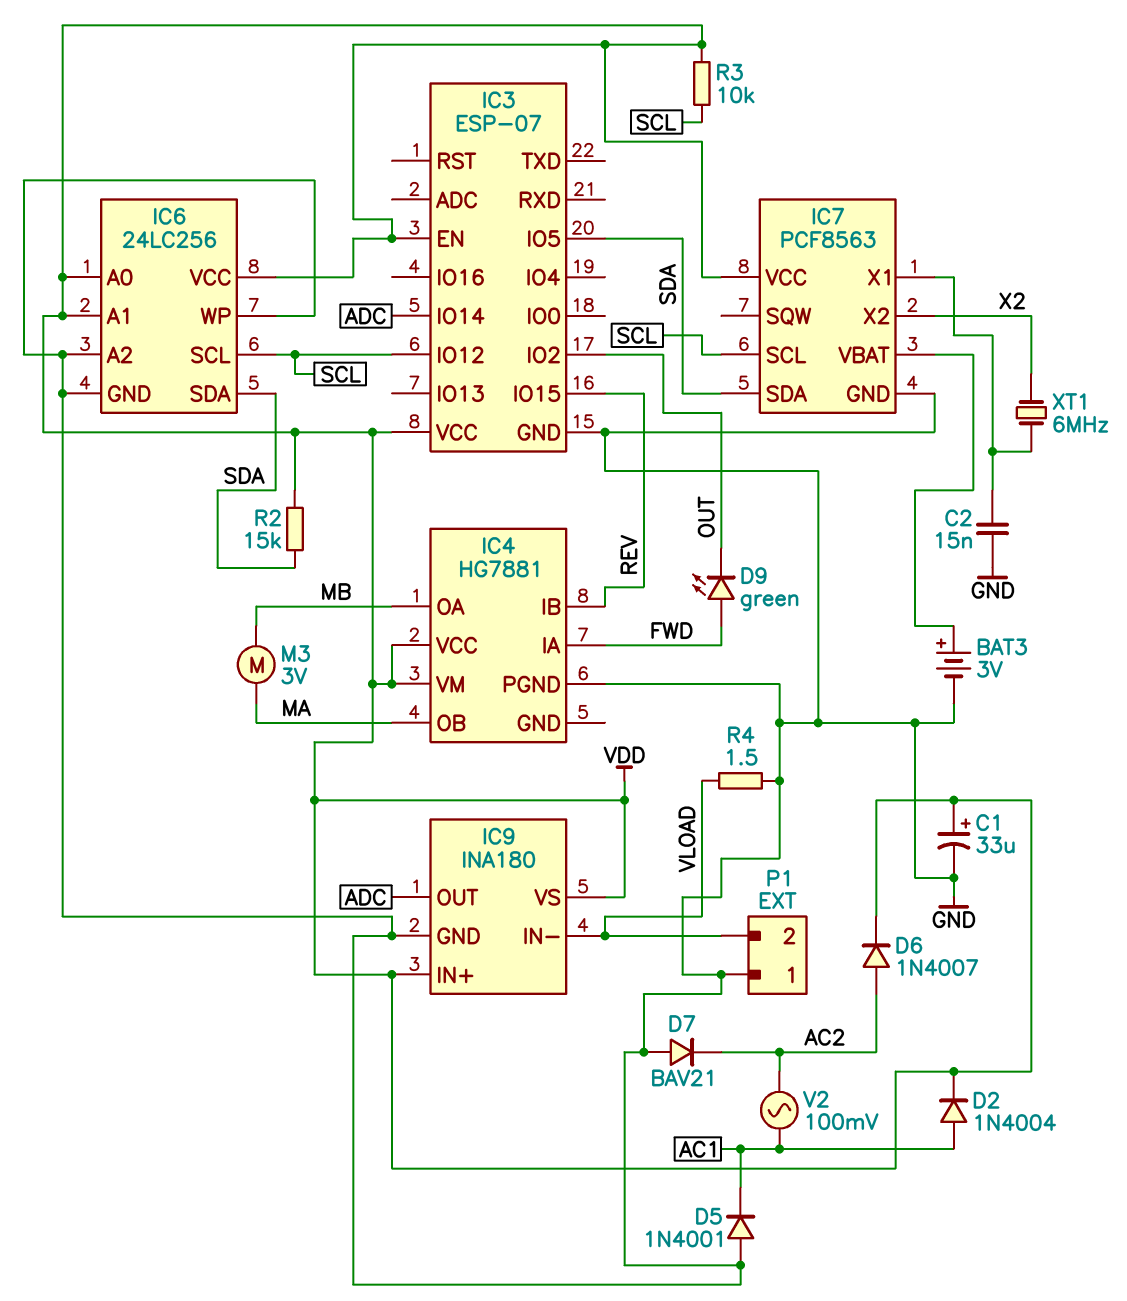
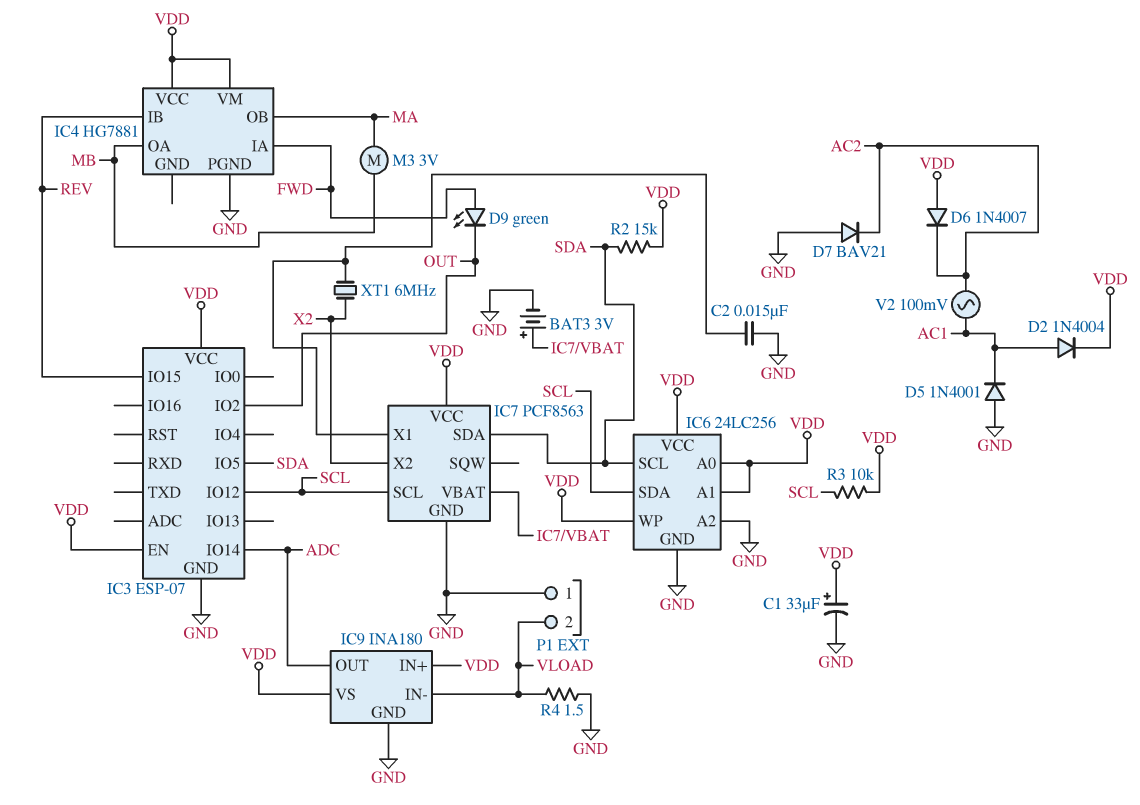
D6: diode 1N4007 (A AC2, K VDD) -> diode 1N4007 (A VDD, K AC2)
IC6 pin SCL: SCL -> SDA
IC6 pin SDA: SDA -> SCL
IC6 pin WP: GND -> VDD

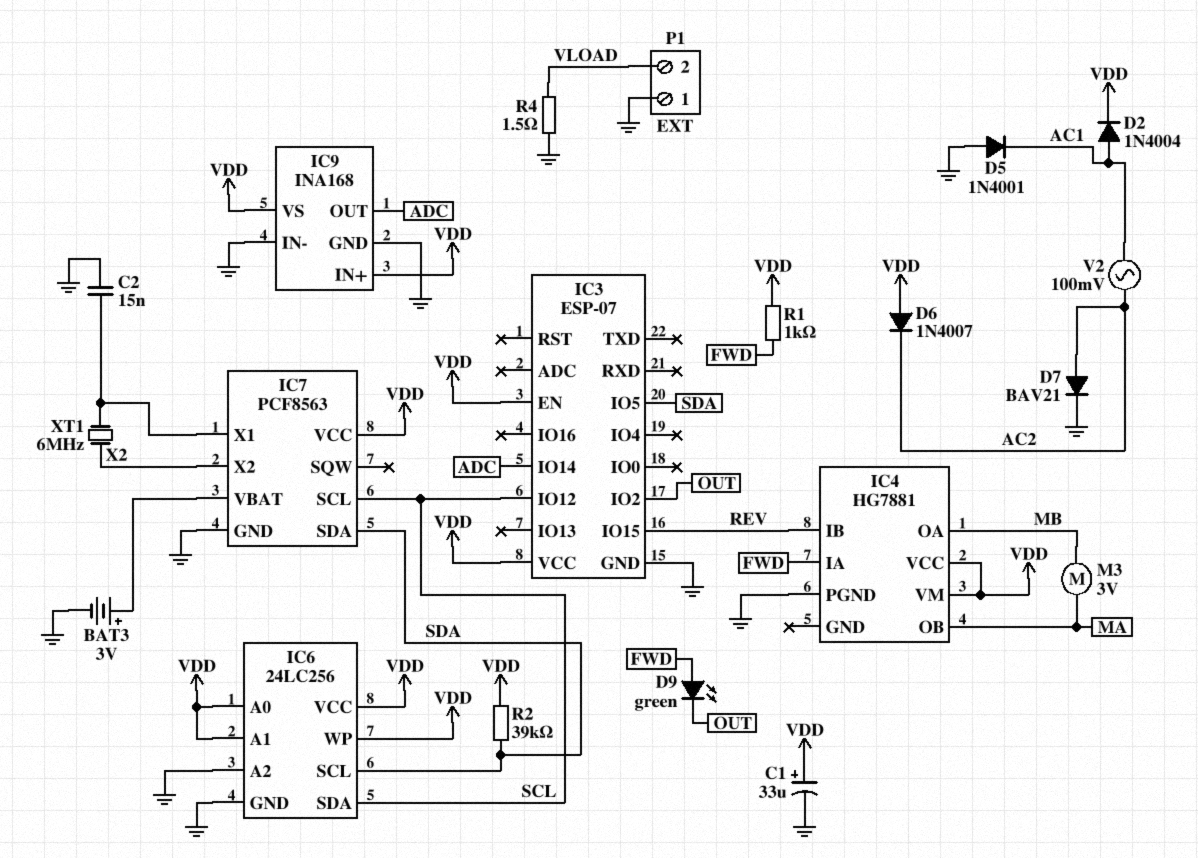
D7: diode BAV21 (A GND, K AC2) -> diode BAV21 (A AC2, K GND)
IC9: INA180 -> INA168
IC9 pin IN-: VLOAD -> GND
R1: none -> 1k (FWD, VDD)
R2: 15k (SDA, VDD) -> 39k (SDA, VDD)
R3: 10k (SCL, VDD) -> none

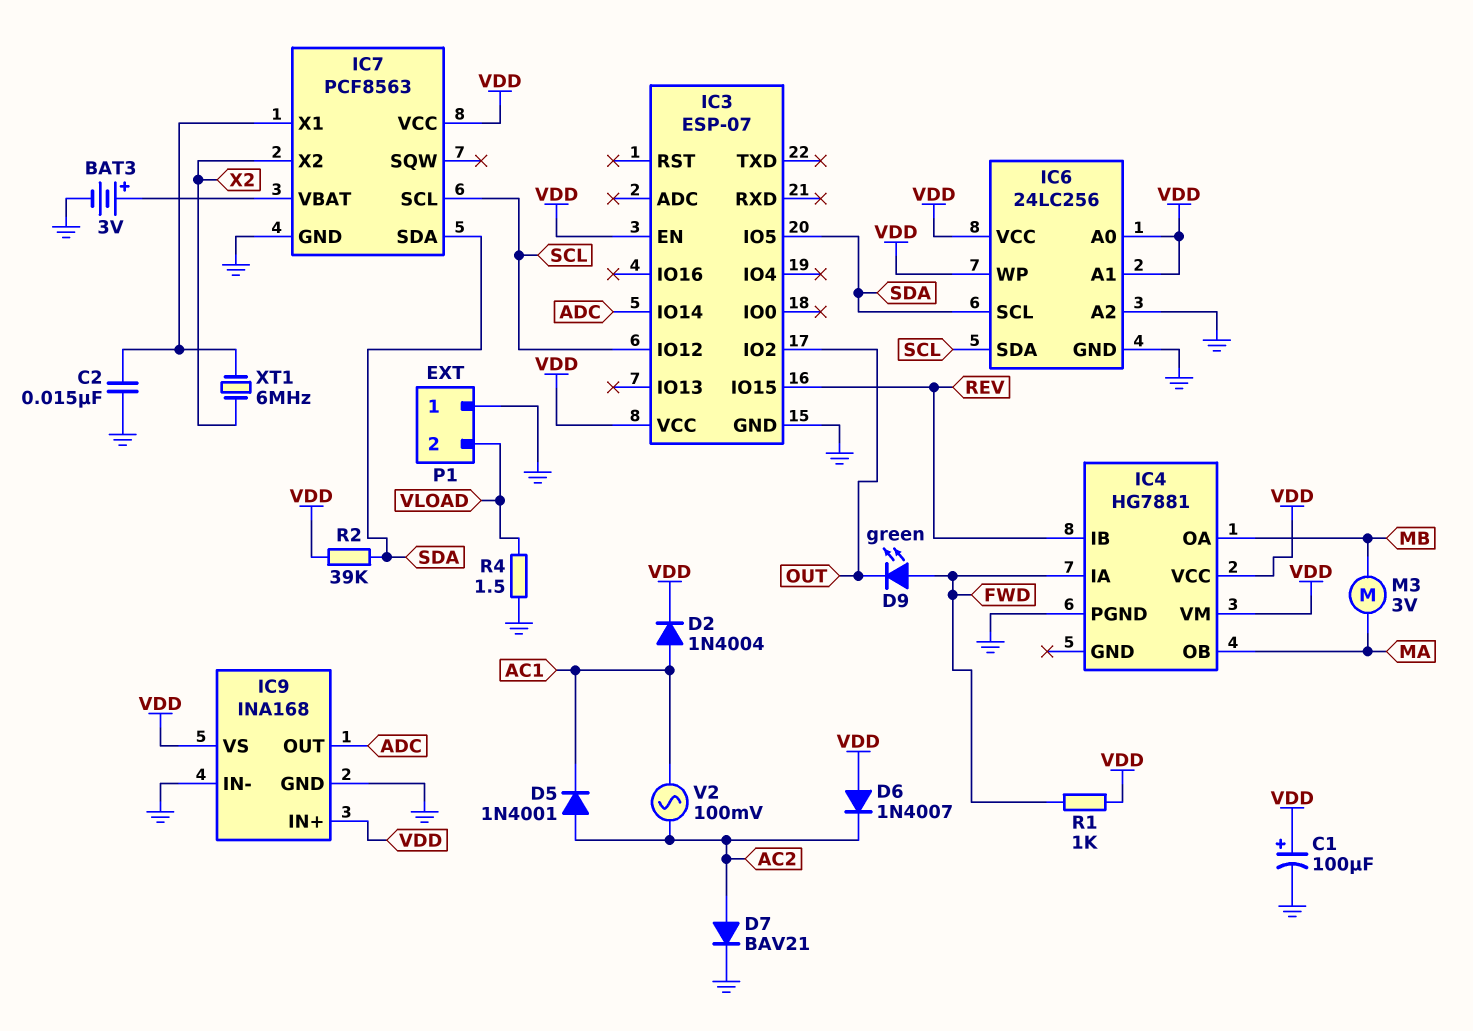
C1: 33uF (plus VDD, minus GND) -> 100uF (plus VDD, minus GND)
D5: diode 1N4001 (A GND, K AC1) -> diode 1N4001 (A AC2, K AC1)

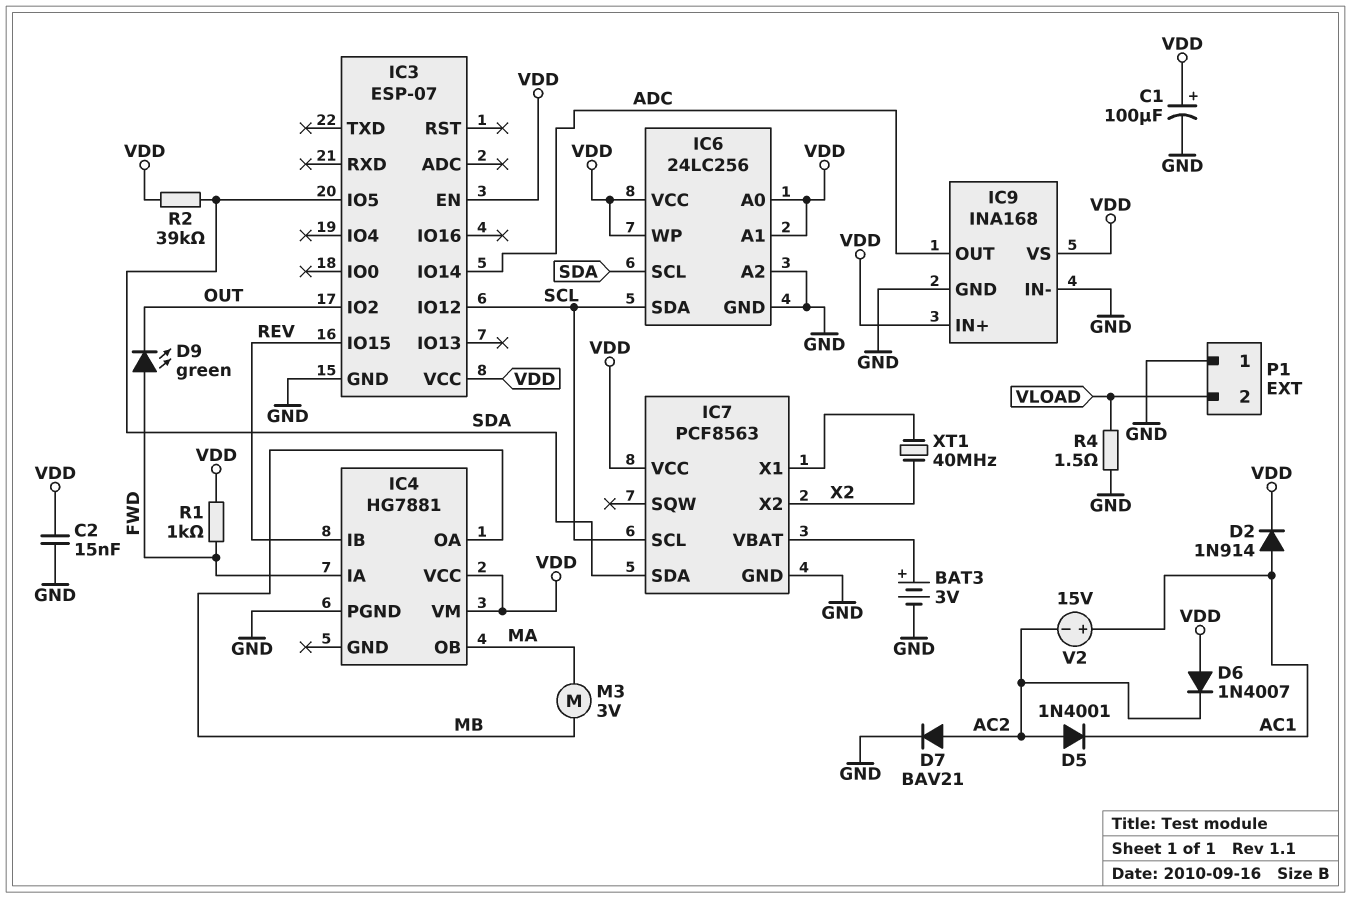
C2: 15nF (GND, IC7/X1) -> 15nF (GND, VDD)
D2: diode 1N4004 (A AC1, K VDD) -> diode 1N914 (A AC1, K VDD)
V2: AC 100mV (AC1, AC2) -> 15V (plus AC1, minus AC2)
XT1: 6MHz (IC7/X1, X2) -> 40MHz (IC7/X1, X2)

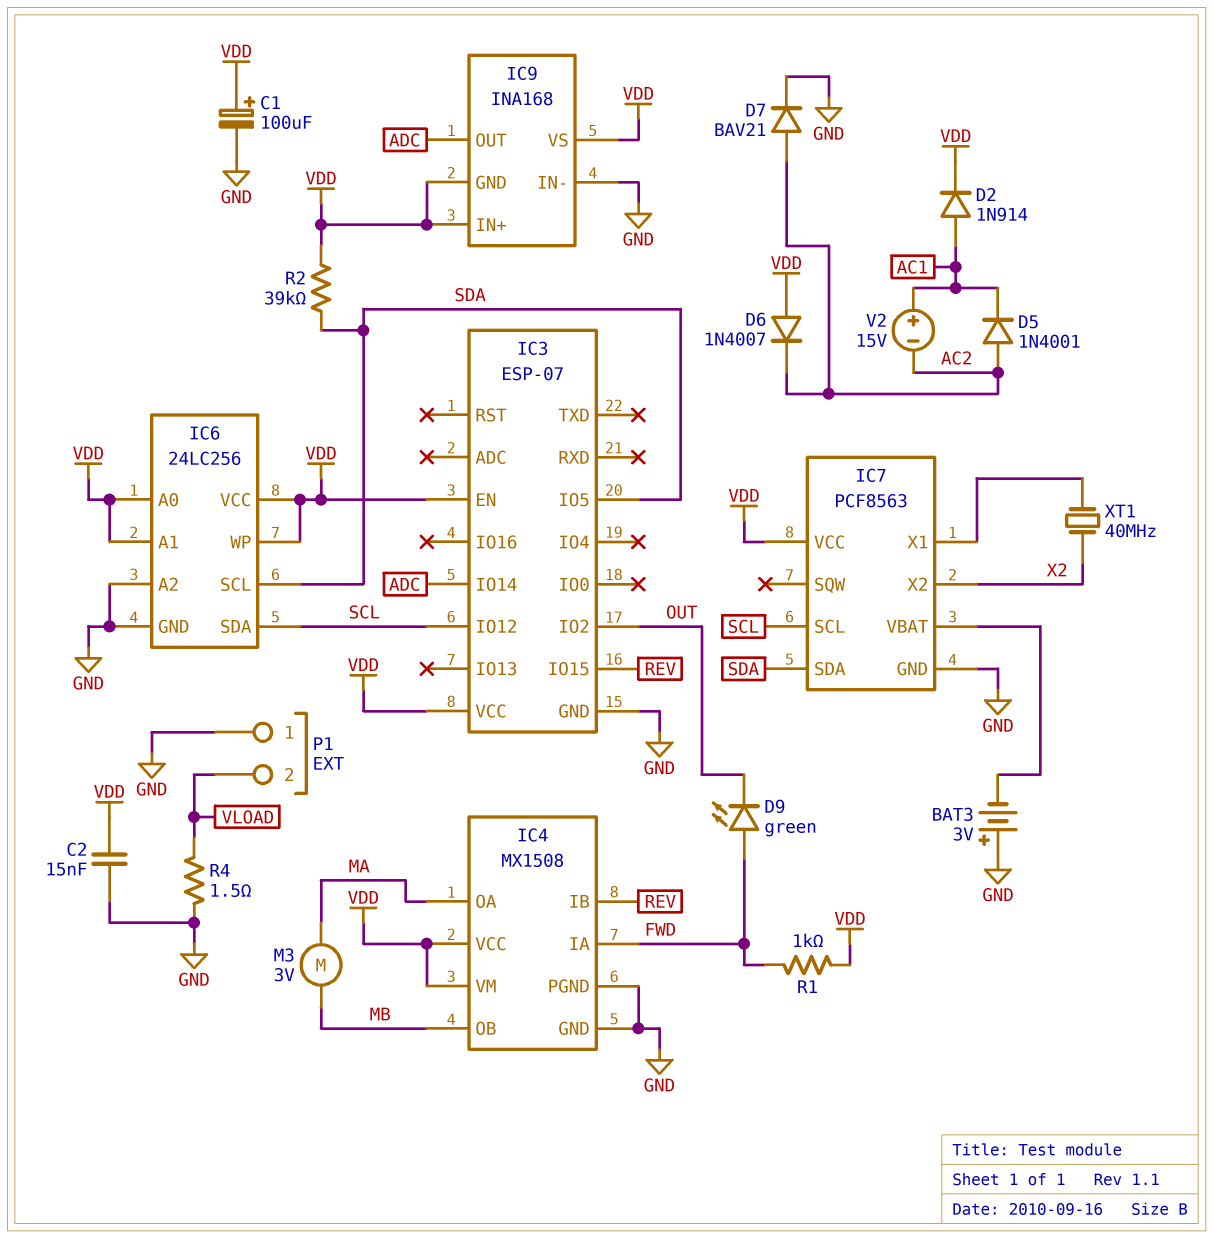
BAT3: 3V (plus IC7/VBAT, minus GND) -> 3V (plus GND, minus IC7/VBAT)
IC4: HG7881 -> MX1508
IC4 pin GND: none -> GND
IC4 pin OA: MB -> MA
IC4 pin OB: MA -> MB
IC9 pin GND: GND -> VDD

